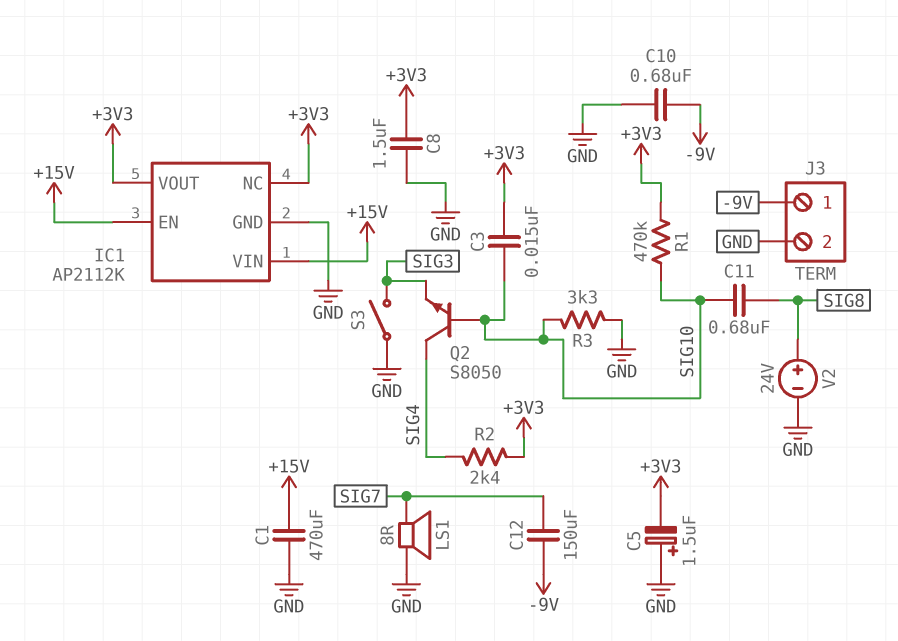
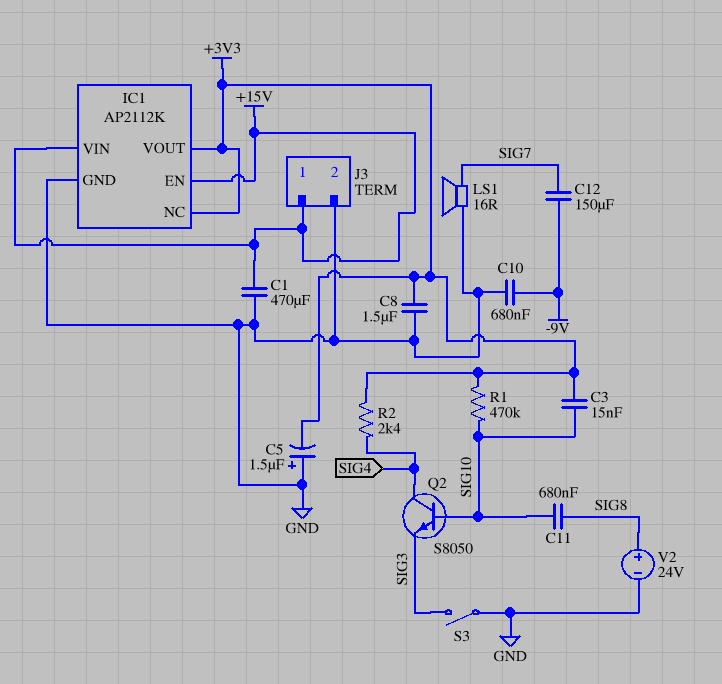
J3 pin 1: -9V -> +15V
LS1: speaker 8R (GND, SIG7) -> speaker 16R (GND, SIG7)
R3: 3.3k (GND, SIG10) -> none

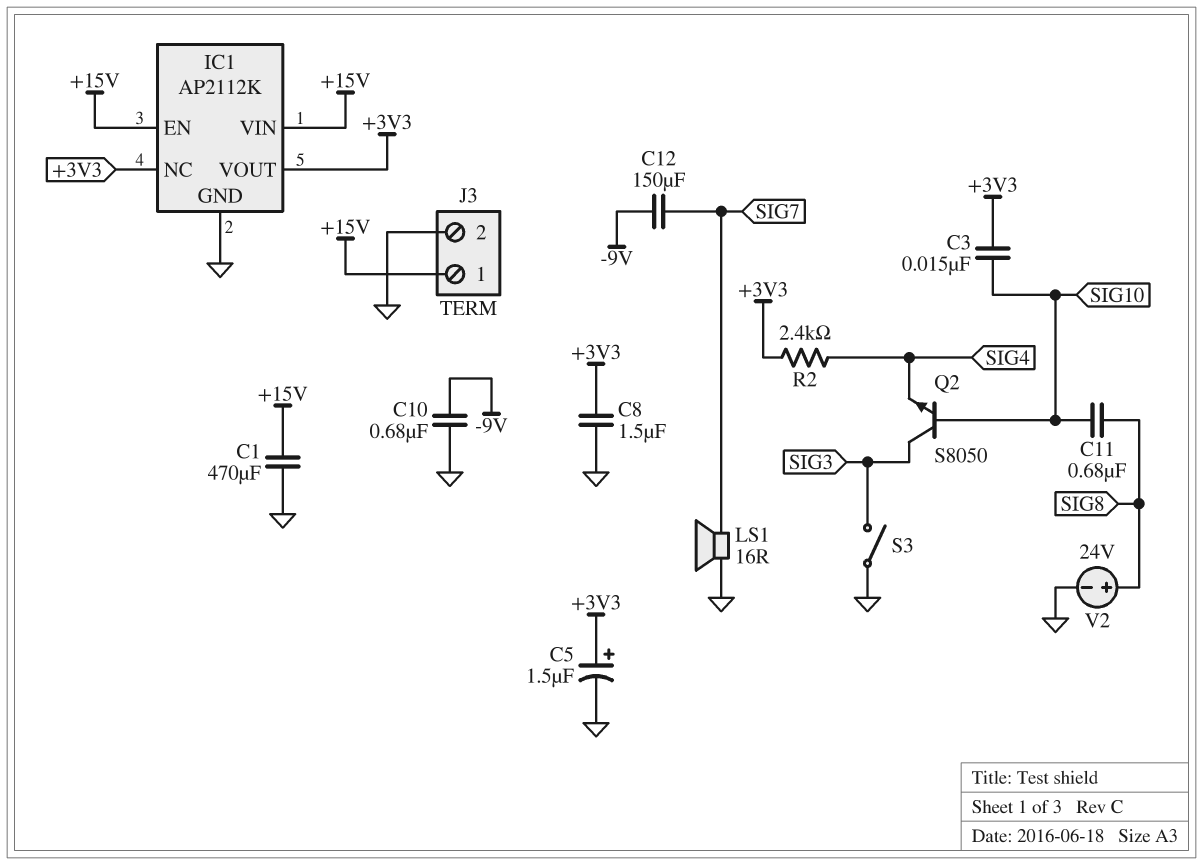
C5: 1.5uF (plus GND, minus +3V3) -> 1.5uF (plus +3V3, minus GND)
Q2: NPN S8050 (B SIG10, C SIG4, E SIG3) -> NPN S8050 (B SIG10, C SIG3, E SIG4)
R1: 470k (+3V3, SIG10) -> none

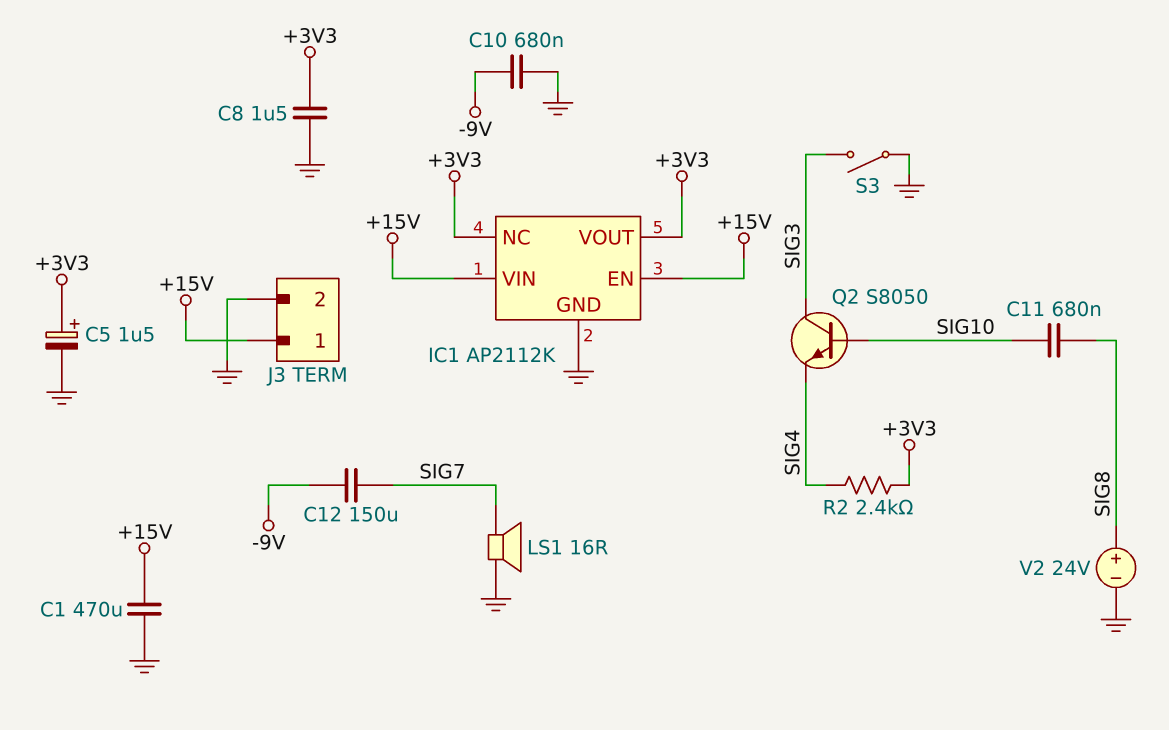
C3: 15nF (+3V3, SIG10) -> none

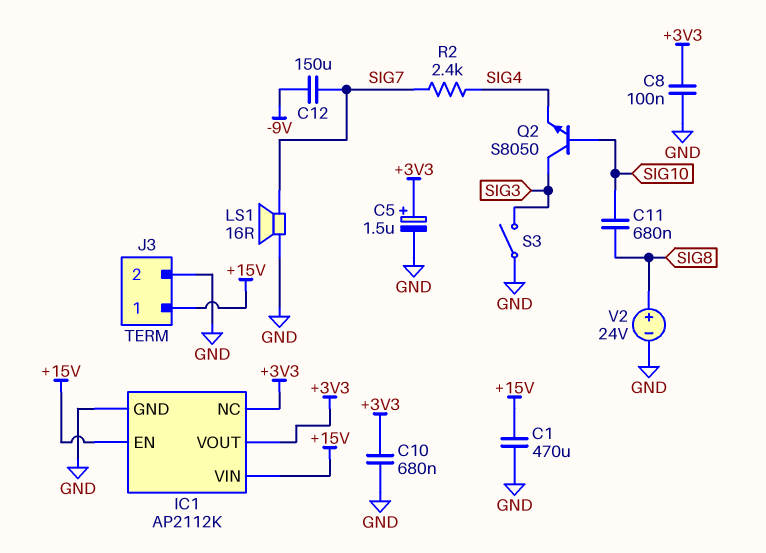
C8: 1.5uF (+3V3, GND) -> 100nF (+3V3, GND)
C10: 680nF (-9V, GND) -> 680nF (+3V3, GND)
R2: 2.4k (+3V3, SIG4) -> 2.4k (SIG4, SIG7)

